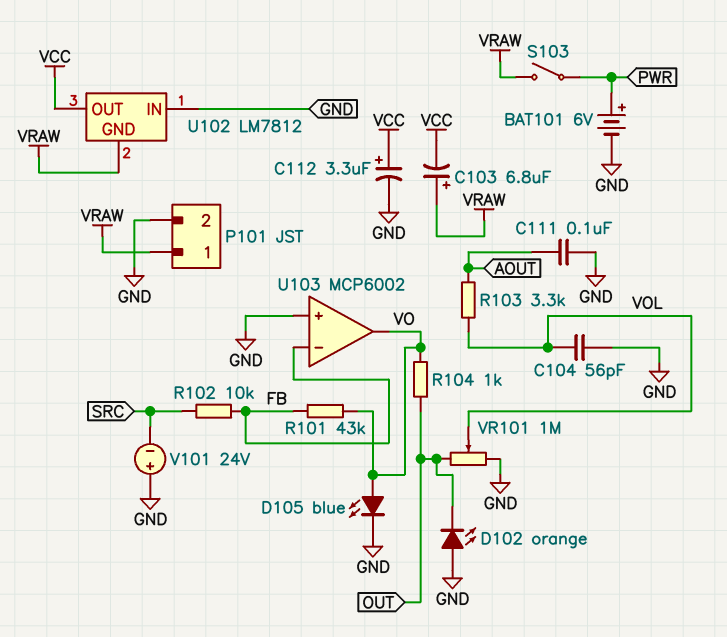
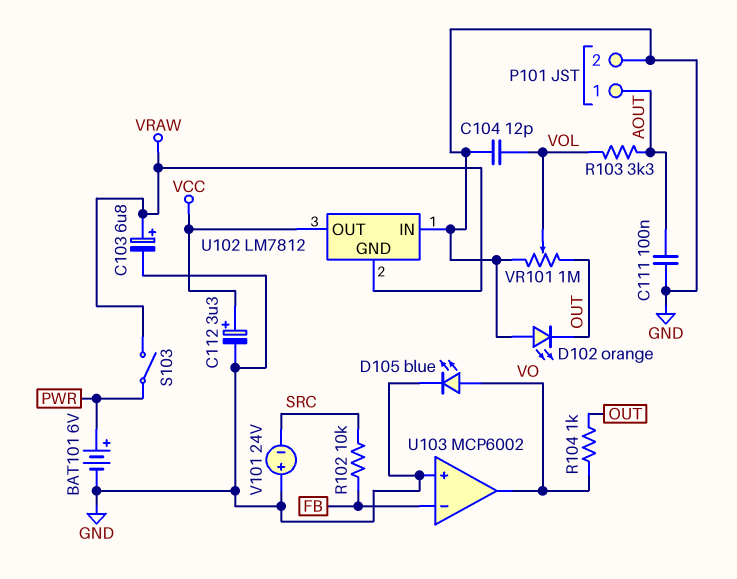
C103: 6.8uF (plus VRAW, minus VCC) -> 6.8uF (plus VRAW, minus GND)
C104: 56pF (GND, VOL) -> 12pF (GND, VOL)
P101 pin 1: VRAW -> AOUT
R101: 43k (FB, VO) -> none

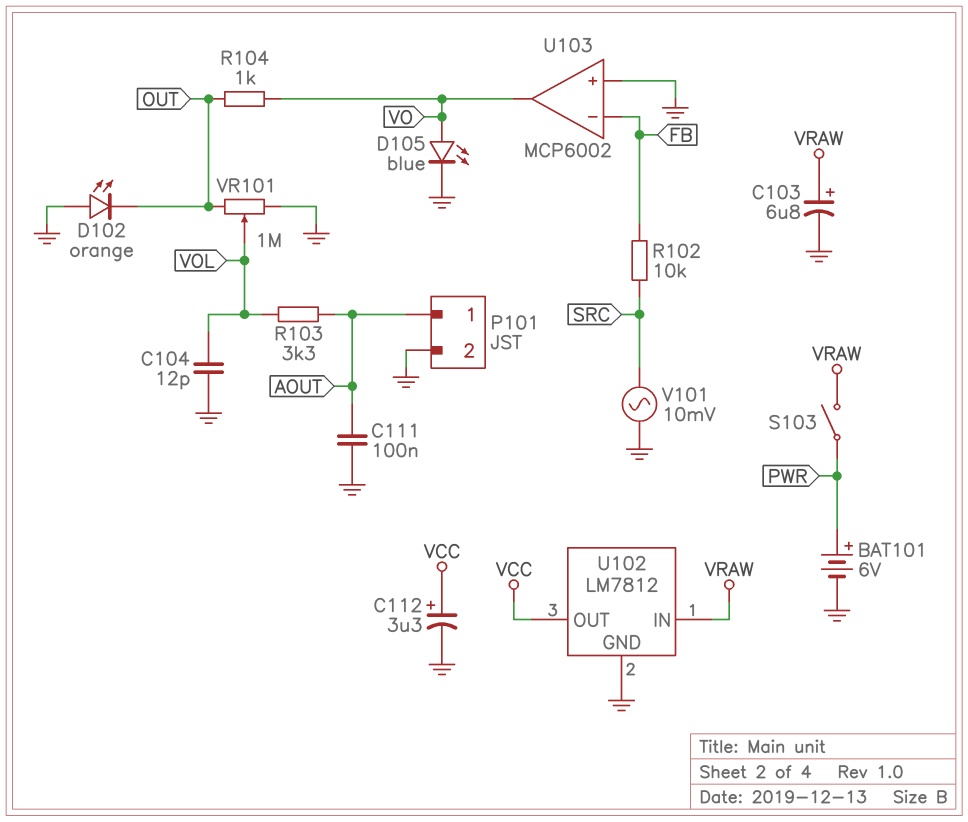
U102 pin GND: VRAW -> GND
U102 pin IN: GND -> VRAW
V101: 24V (plus GND, minus SRC) -> AC 10mV (GND, SRC)

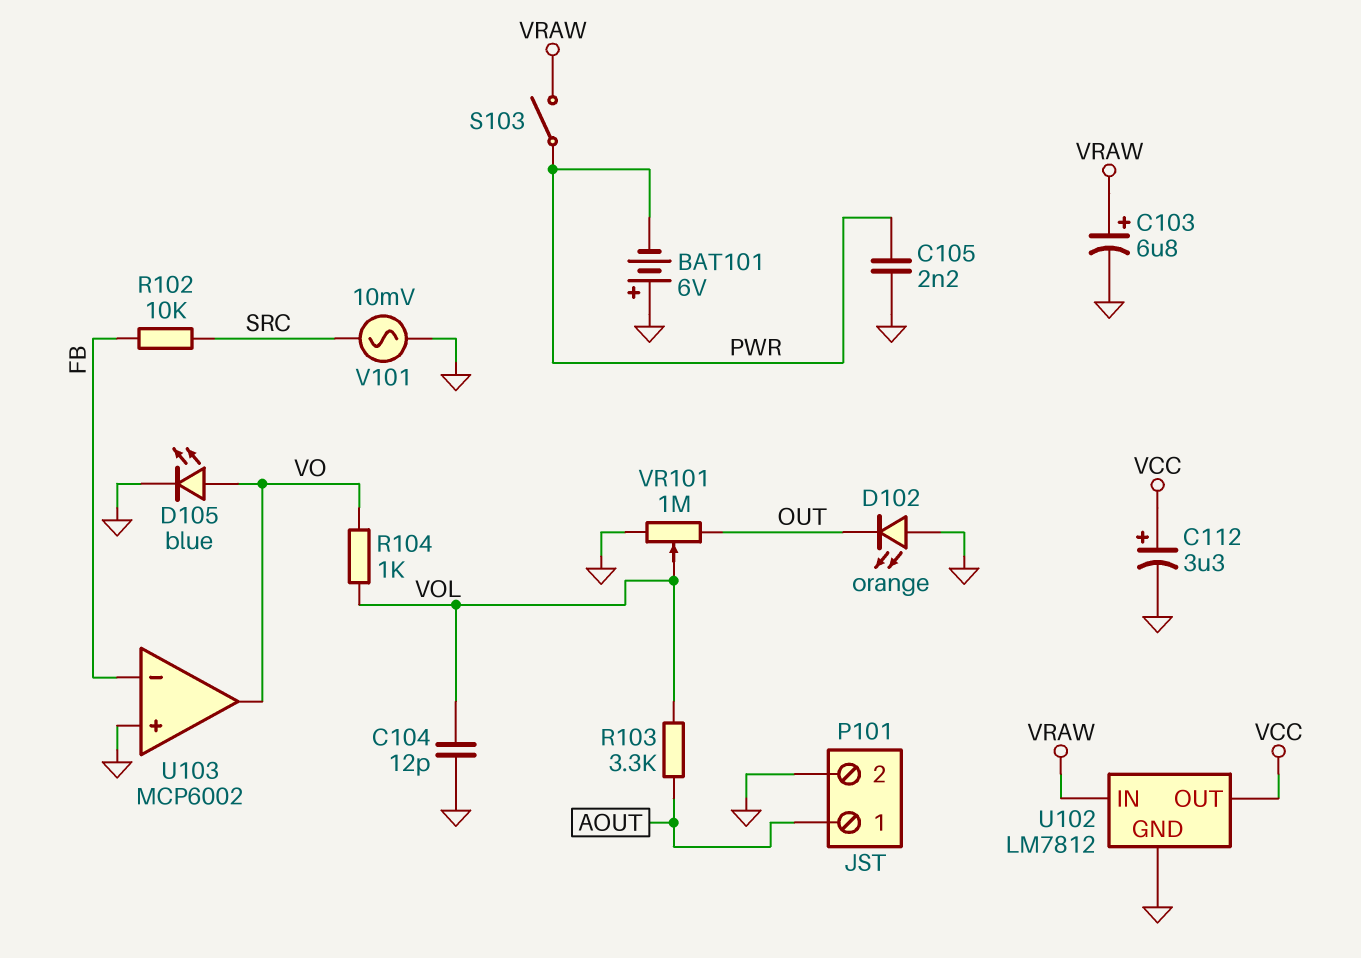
BAT101: 6V (plus PWR, minus GND) -> 6V (plus GND, minus PWR)
C105: none -> 2.2nF (GND, PWR)
C111: 100nF (AOUT, GND) -> none
R104: 1k (OUT, VO) -> 1k (VO, VOL)

